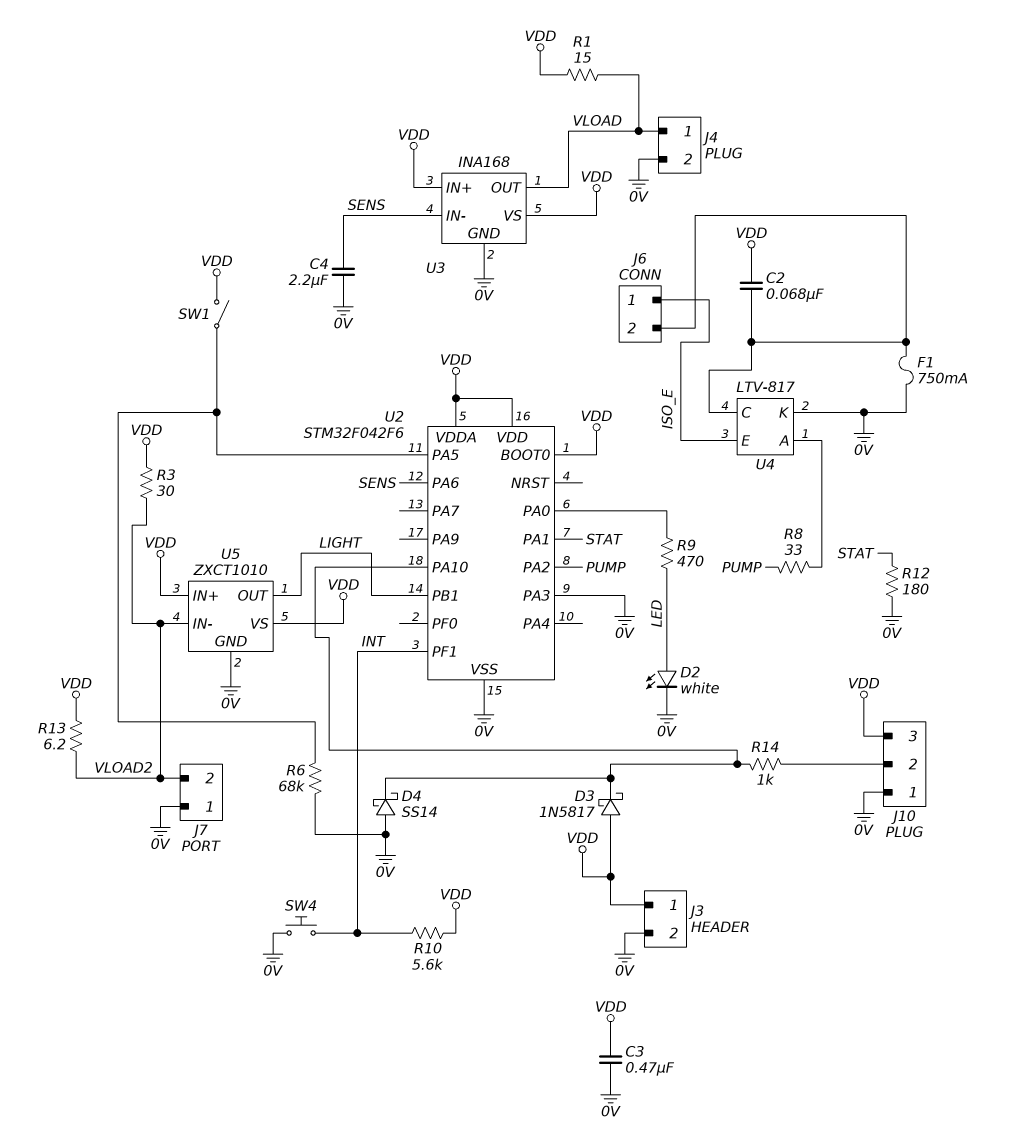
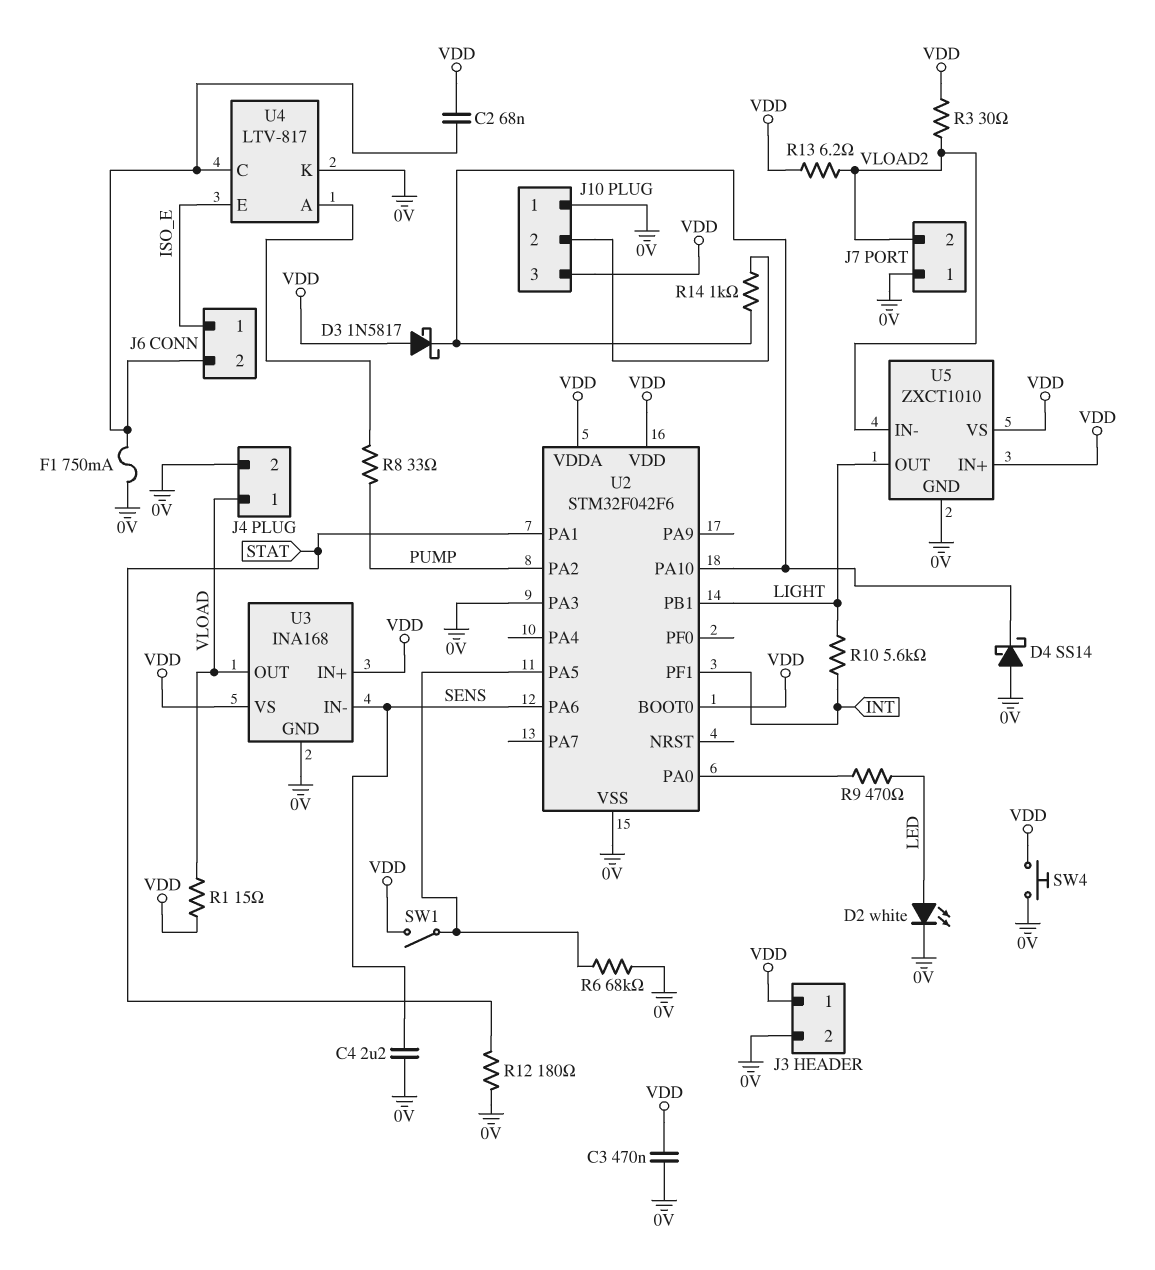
R10: 5.6k (INT, VDD) -> 5.6k (INT, LIGHT)
SW4: button (0V, INT) -> button (0V, VDD)

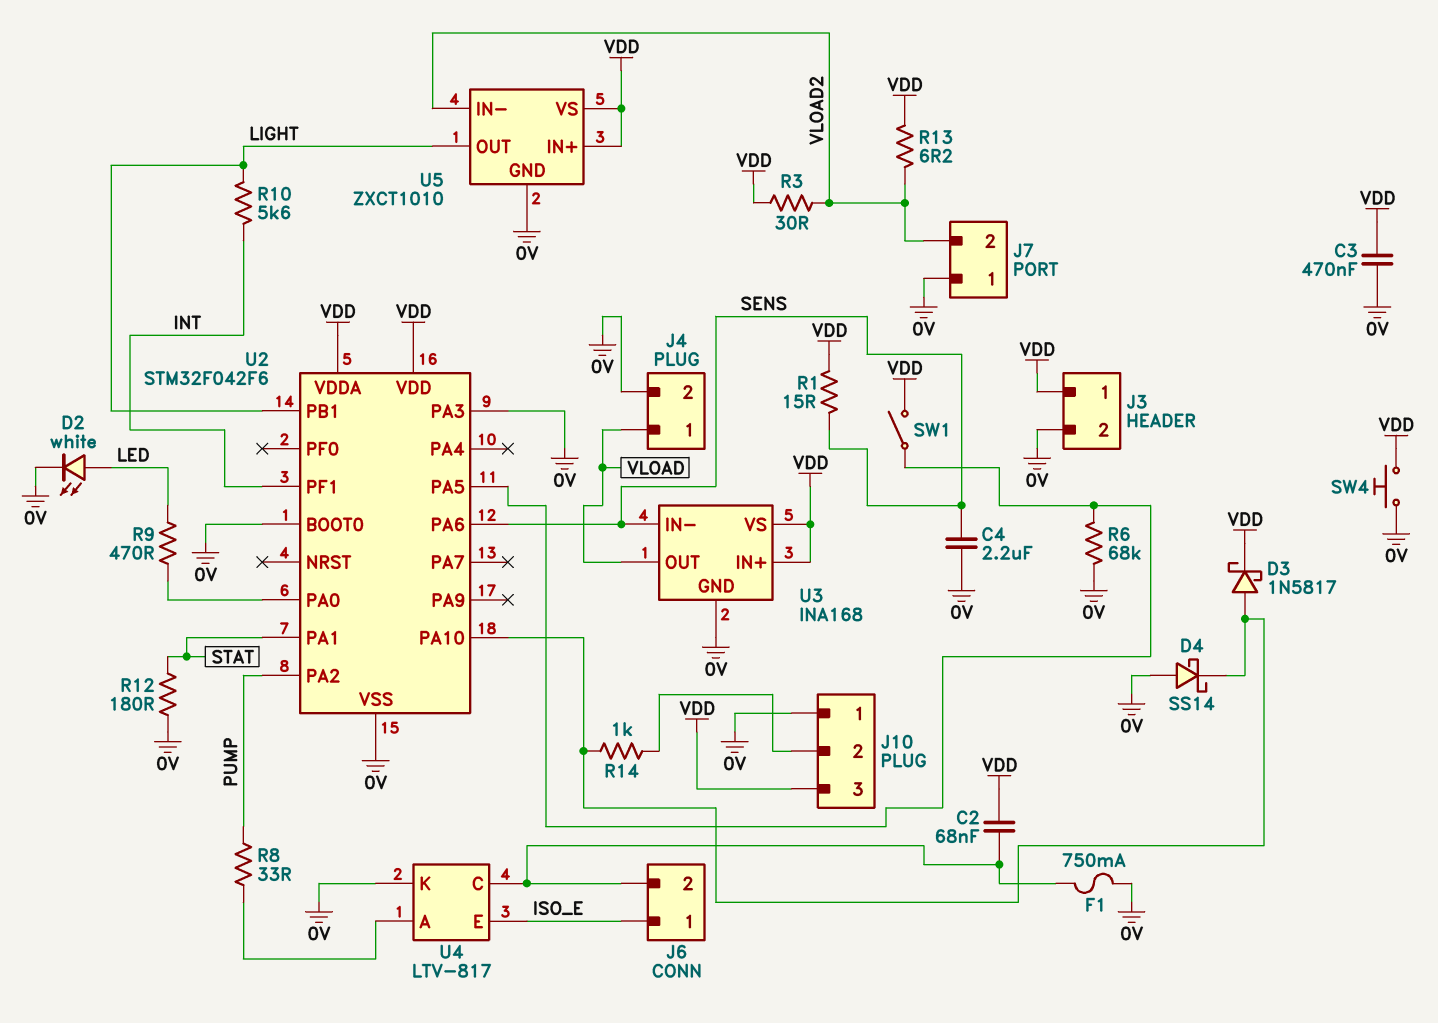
D3: schottky 1N5817 (A VDD, K U2/PA10) -> schottky 1N5817 (A U2/PA10, K VDD)
R1: 15 (VDD, VLOAD) -> 15 (SENS, VDD)
U2 pin BOOT0: VDD -> 0V

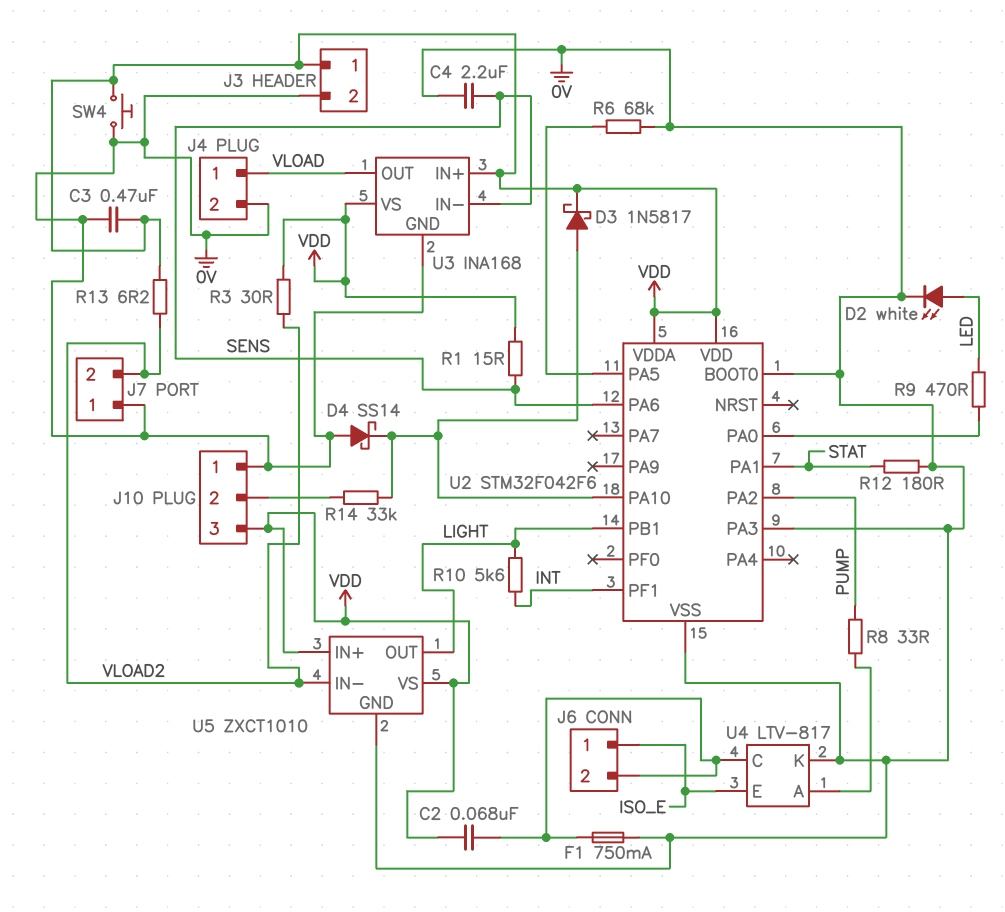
R14: 1k (J10/2, U2/PA10) -> 33k (J10/2, U2/PA10)
SW1: switch (U2/PA5, VDD) -> none

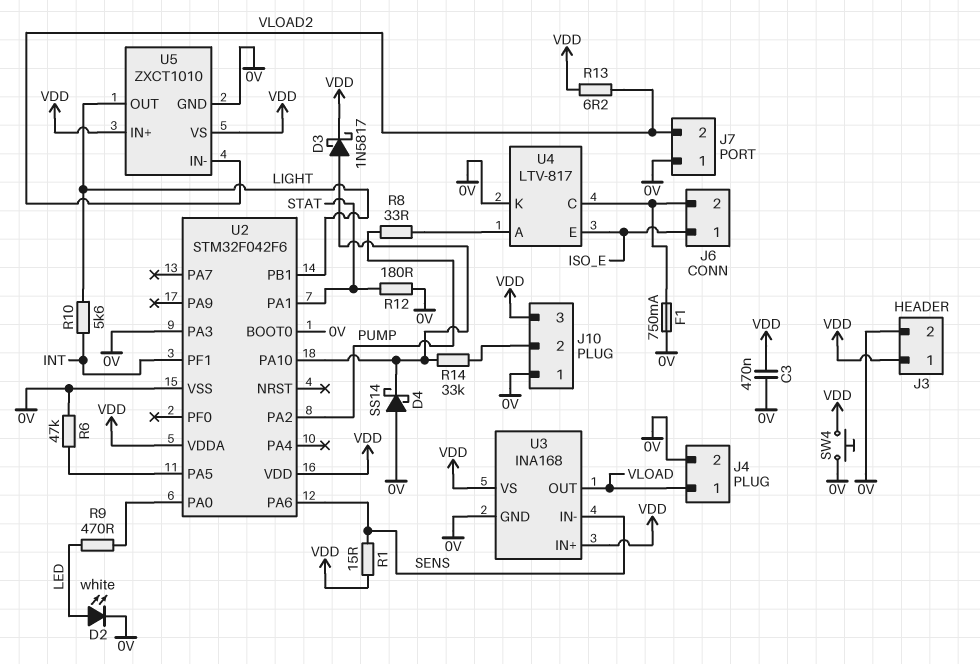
C2: 68nF (J6/2, VDD) -> none
C4: 2.2uF (0V, SENS) -> none
R3: 30 (VDD, VLOAD2) -> none
R6: 68k (0V, U2/PA5) -> 47k (0V, U2/PA5)

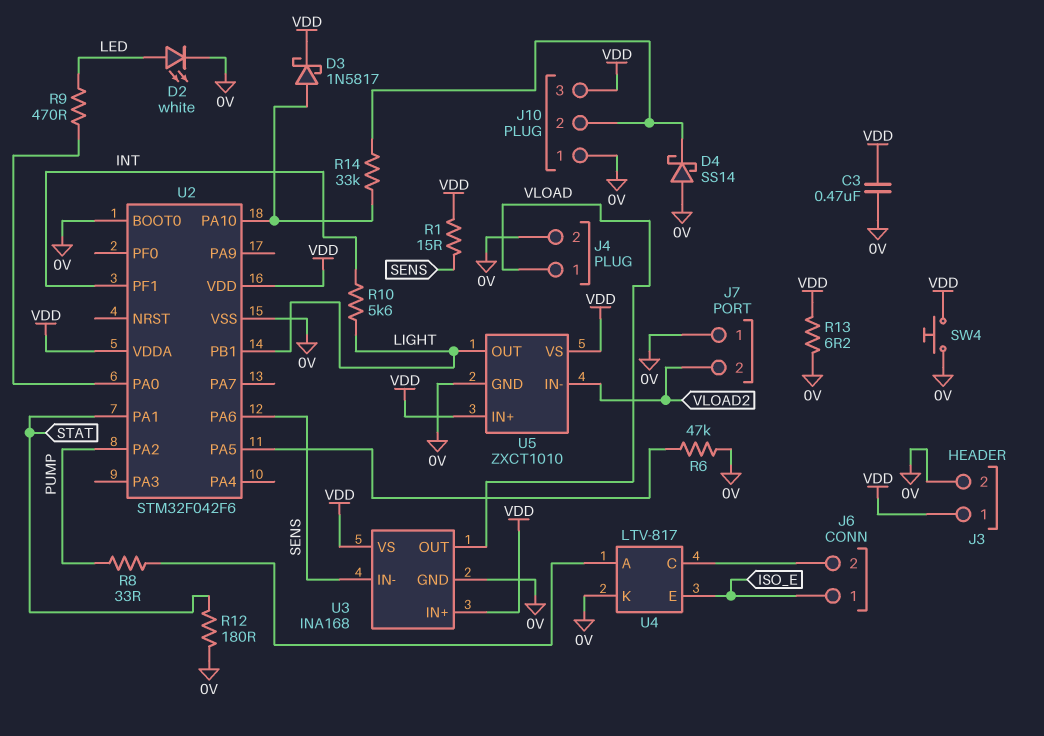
D4: schottky SS14 (A 0V, K U2/PA10) -> schottky SS14 (A 0V, K J10/2)
F1: 750mA (0V, J6/2) -> none
R13: 6.2 (VDD, VLOAD2) -> 6.2 (0V, VDD)
U2 pin PA3: 0V -> none

